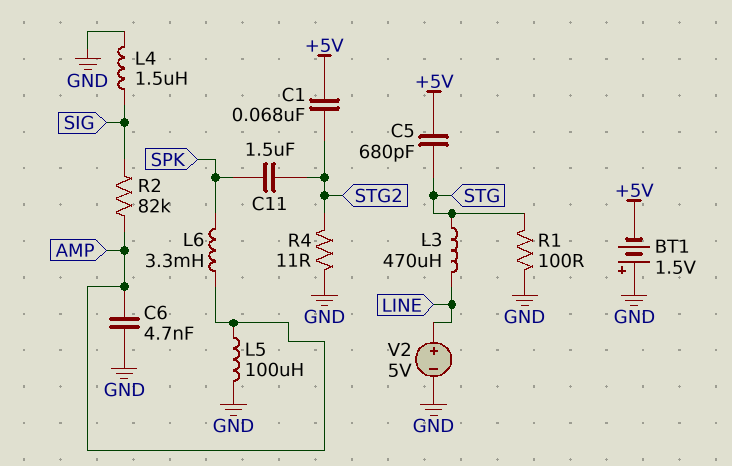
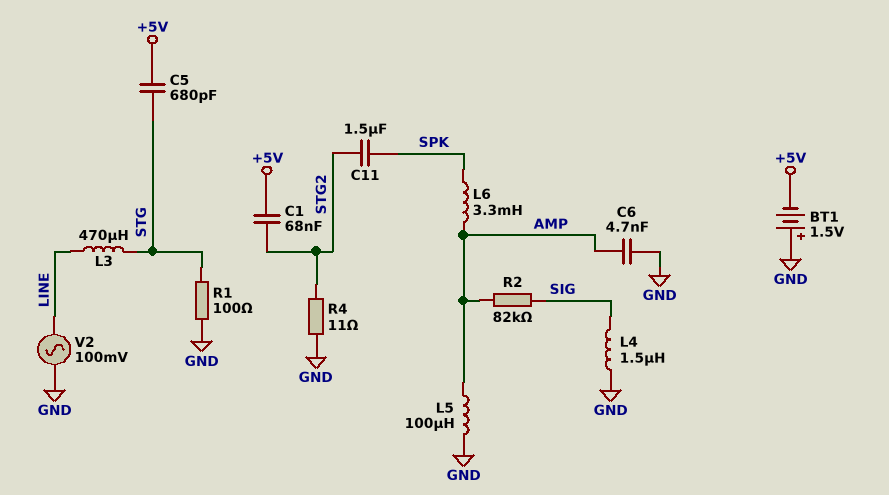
V2: 5V (plus LINE, minus GND) -> AC 100mV (GND, LINE)

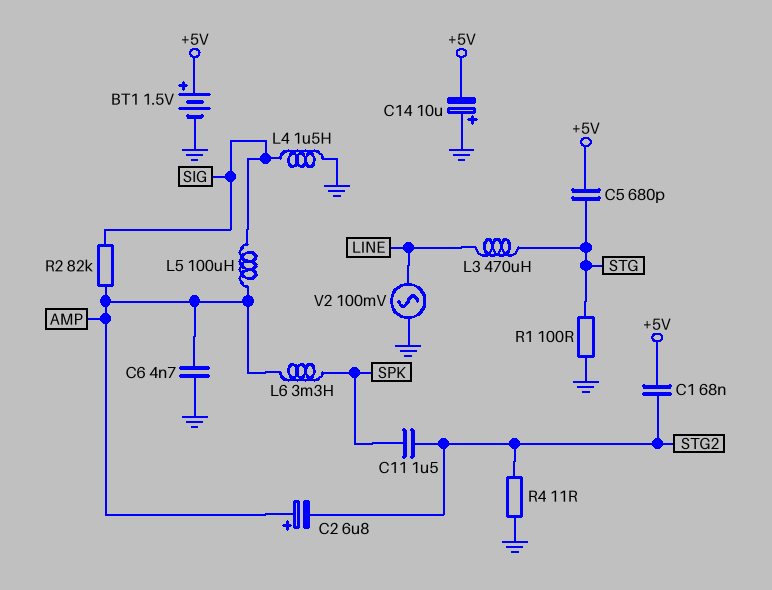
BT1: 1.5V (plus GND, minus +5V) -> 1.5V (plus +5V, minus GND)
C2: none -> 6.8uF (plus AMP, minus STG2)
C14: none -> 10uF (plus GND, minus +5V)
L5: 100uH (AMP, GND) -> 100uH (AMP, SIG)

